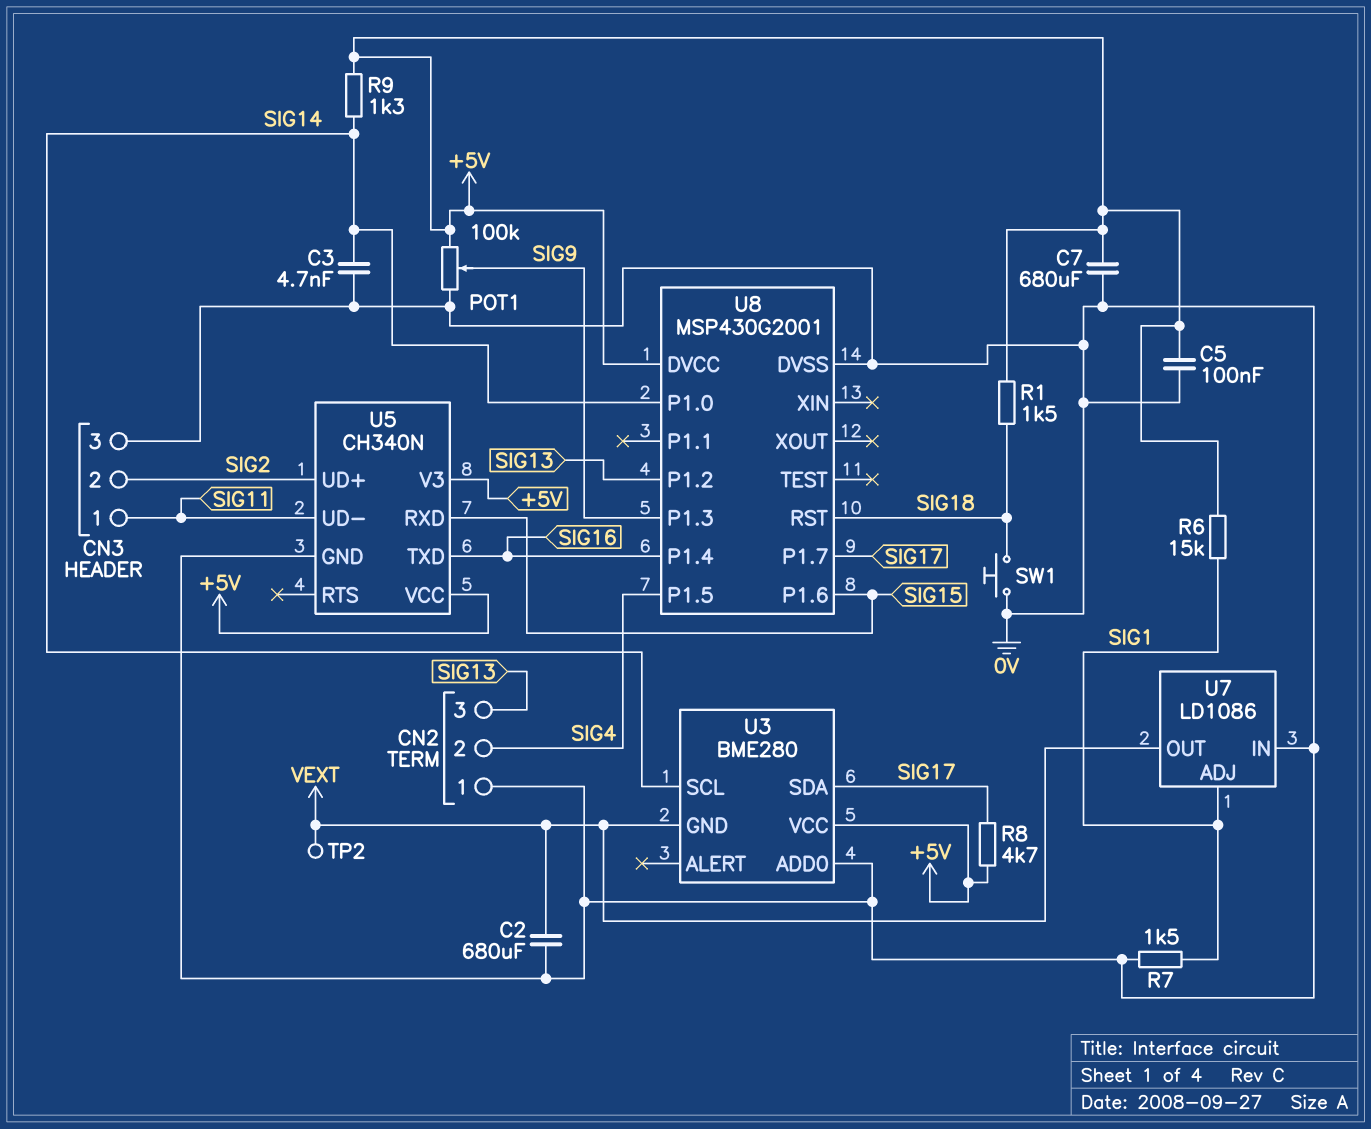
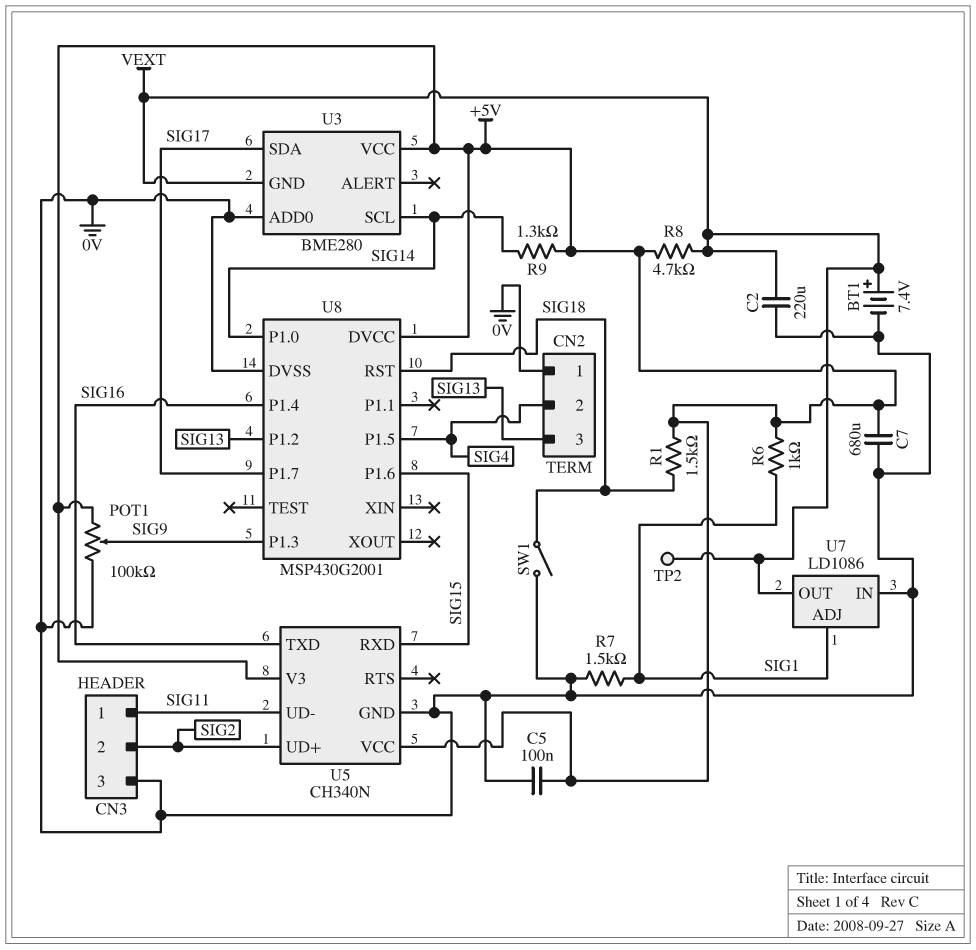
BT1: none -> 7.4V (plus VEXT, minus 0V)
C2: 680uF (0V, VEXT) -> 220uF (0V, VEXT)
C3: 4.7nF (0V, SIG14) -> none
R6: 15k (+5V, SIG1) -> 1k (+5V, SIG1)
R8: 4.7k (+5V, SIG17) -> 4.7k (+5V, VEXT)
SW1: button (0V, SIG18) -> switch (0V, SIG18)

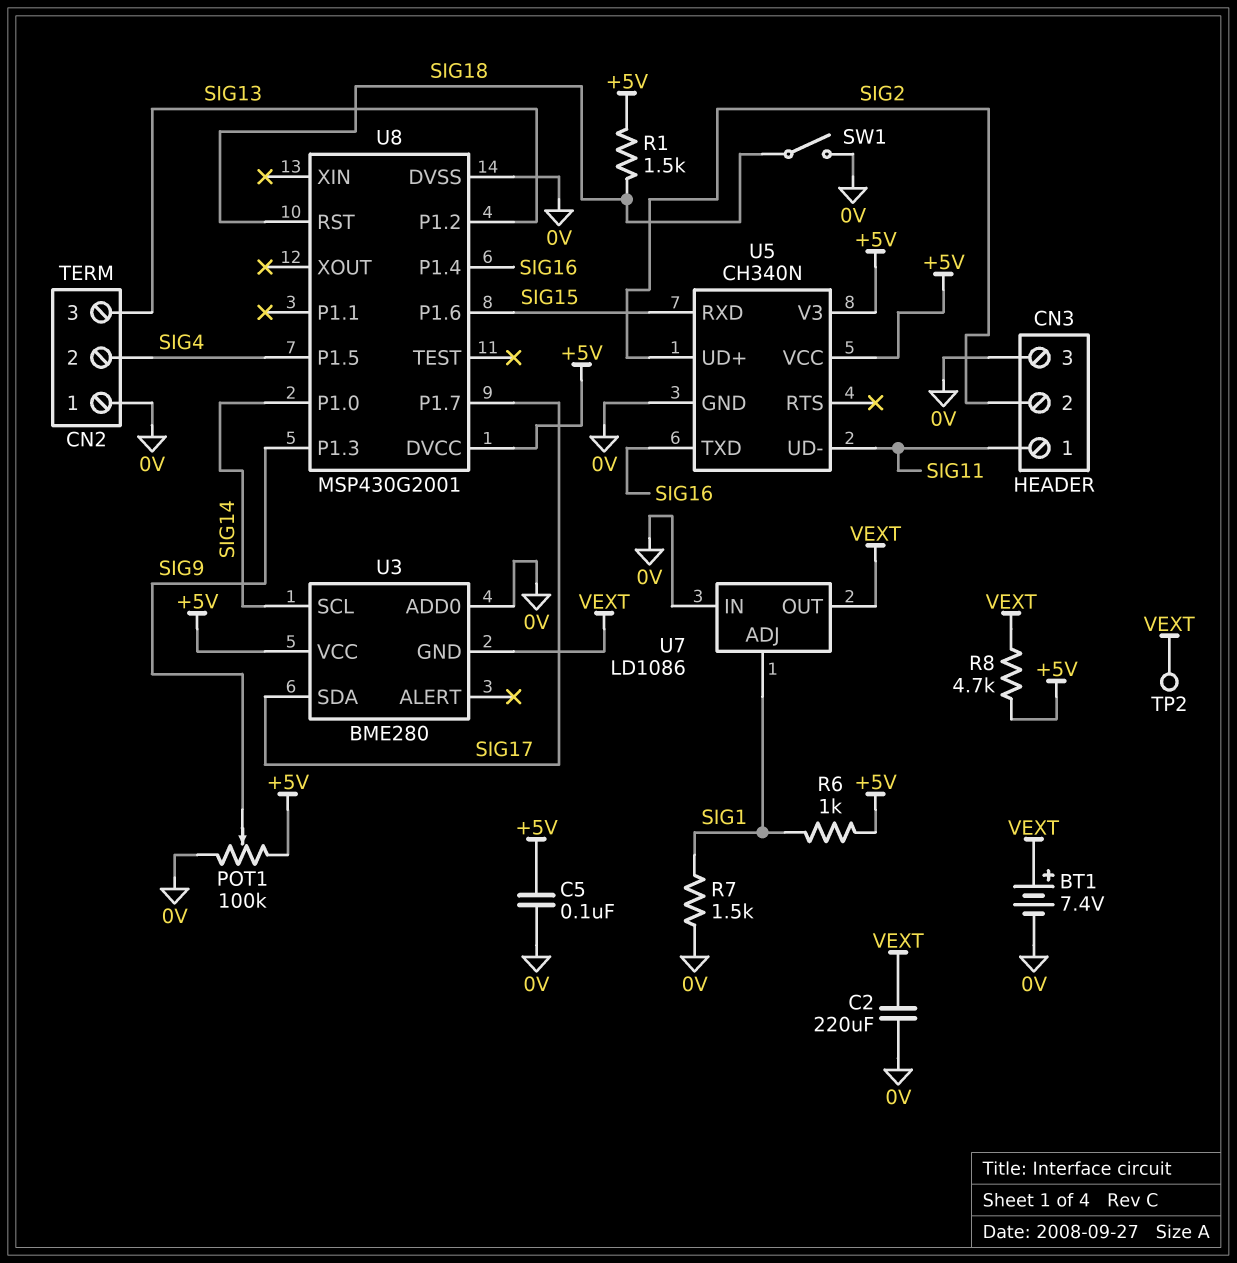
C7: 680uF (+5V, 0V) -> none
R9: 1.3k (+5V, SIG14) -> none

